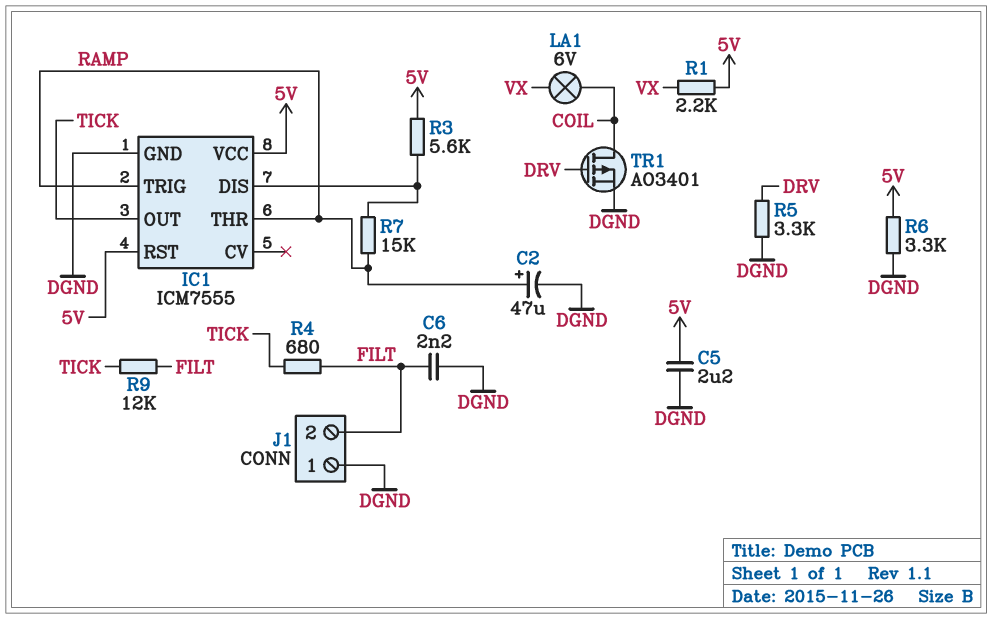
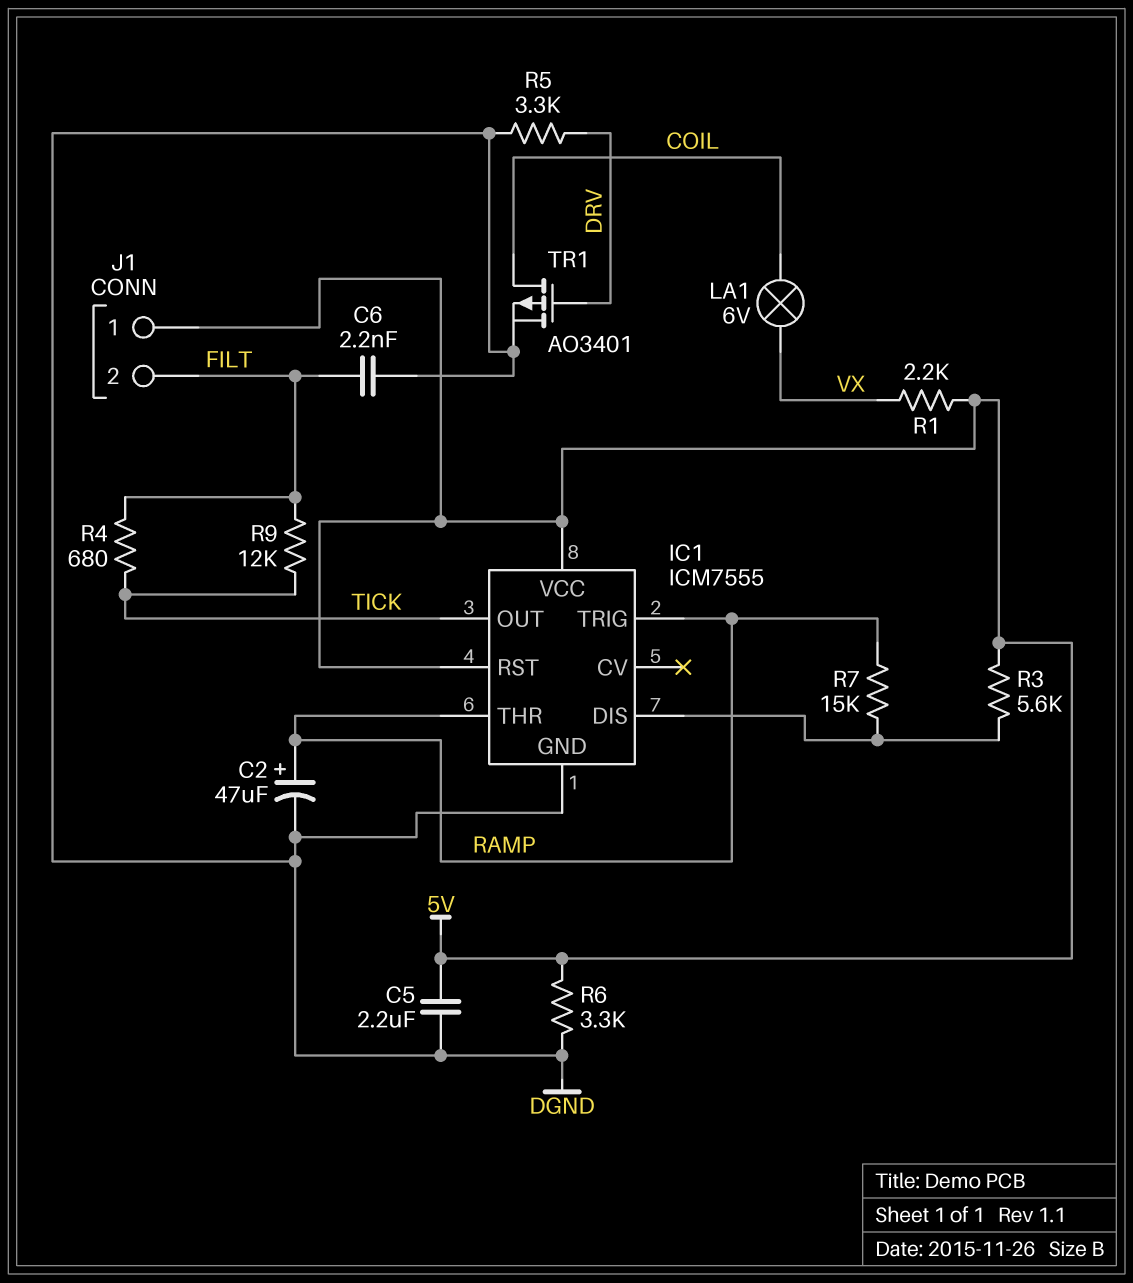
J1 pin 1: DGND -> 5V

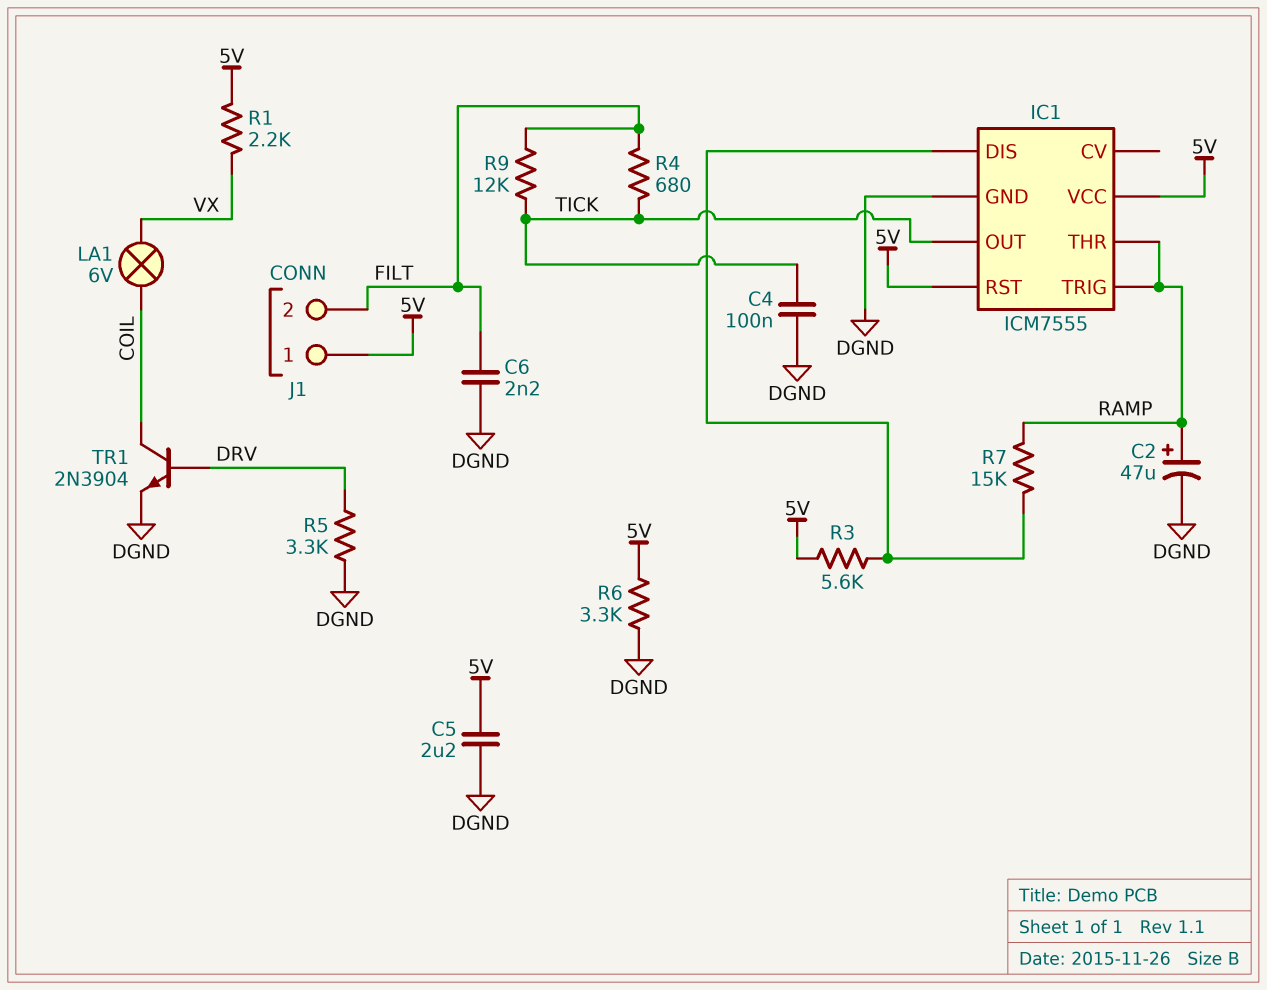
C4: none -> 100nF (DGND, TICK)
TR1: PMOS AO3401 (G DRV, D COIL, S DGND) -> NPN 2N3904 (B DRV, C COIL, E DGND)

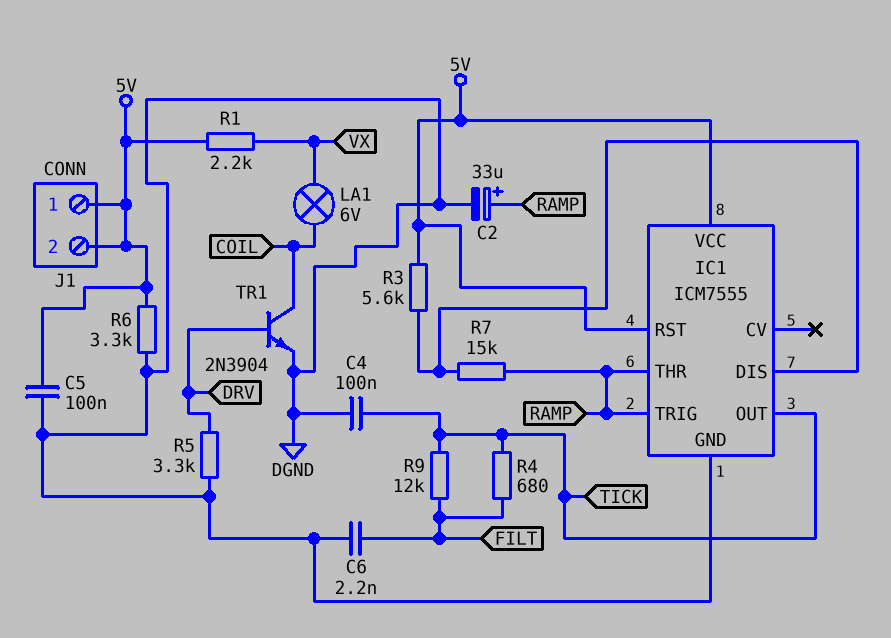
C2: 47uF (plus RAMP, minus DGND) -> 33uF (plus RAMP, minus DGND)
C5: 2.2uF (5V, DGND) -> 100nF (5V, DGND)
J1 pin 2: FILT -> 5V

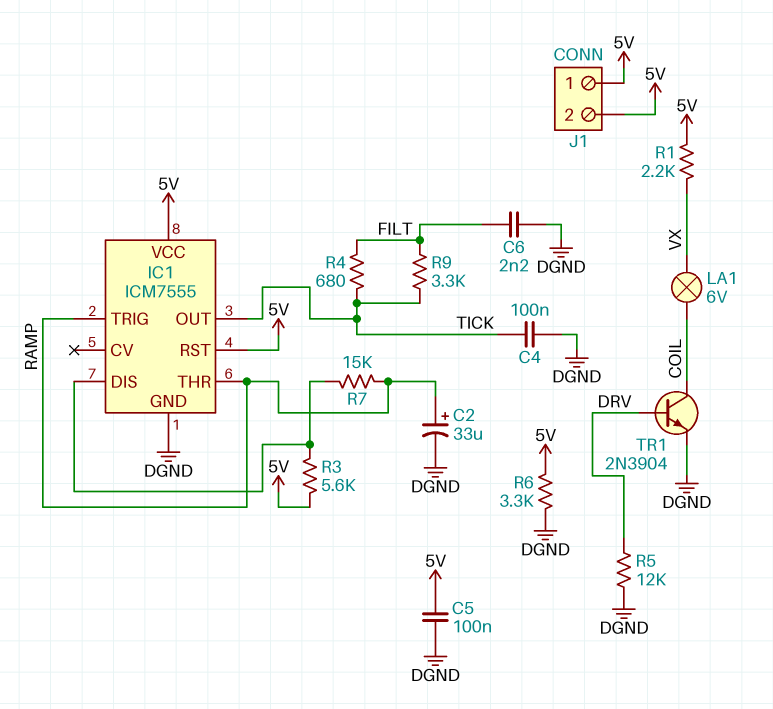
R5: 3.3k (DGND, DRV) -> 12k (DGND, DRV)
R9: 12k (FILT, TICK) -> 3.3k (FILT, TICK)

